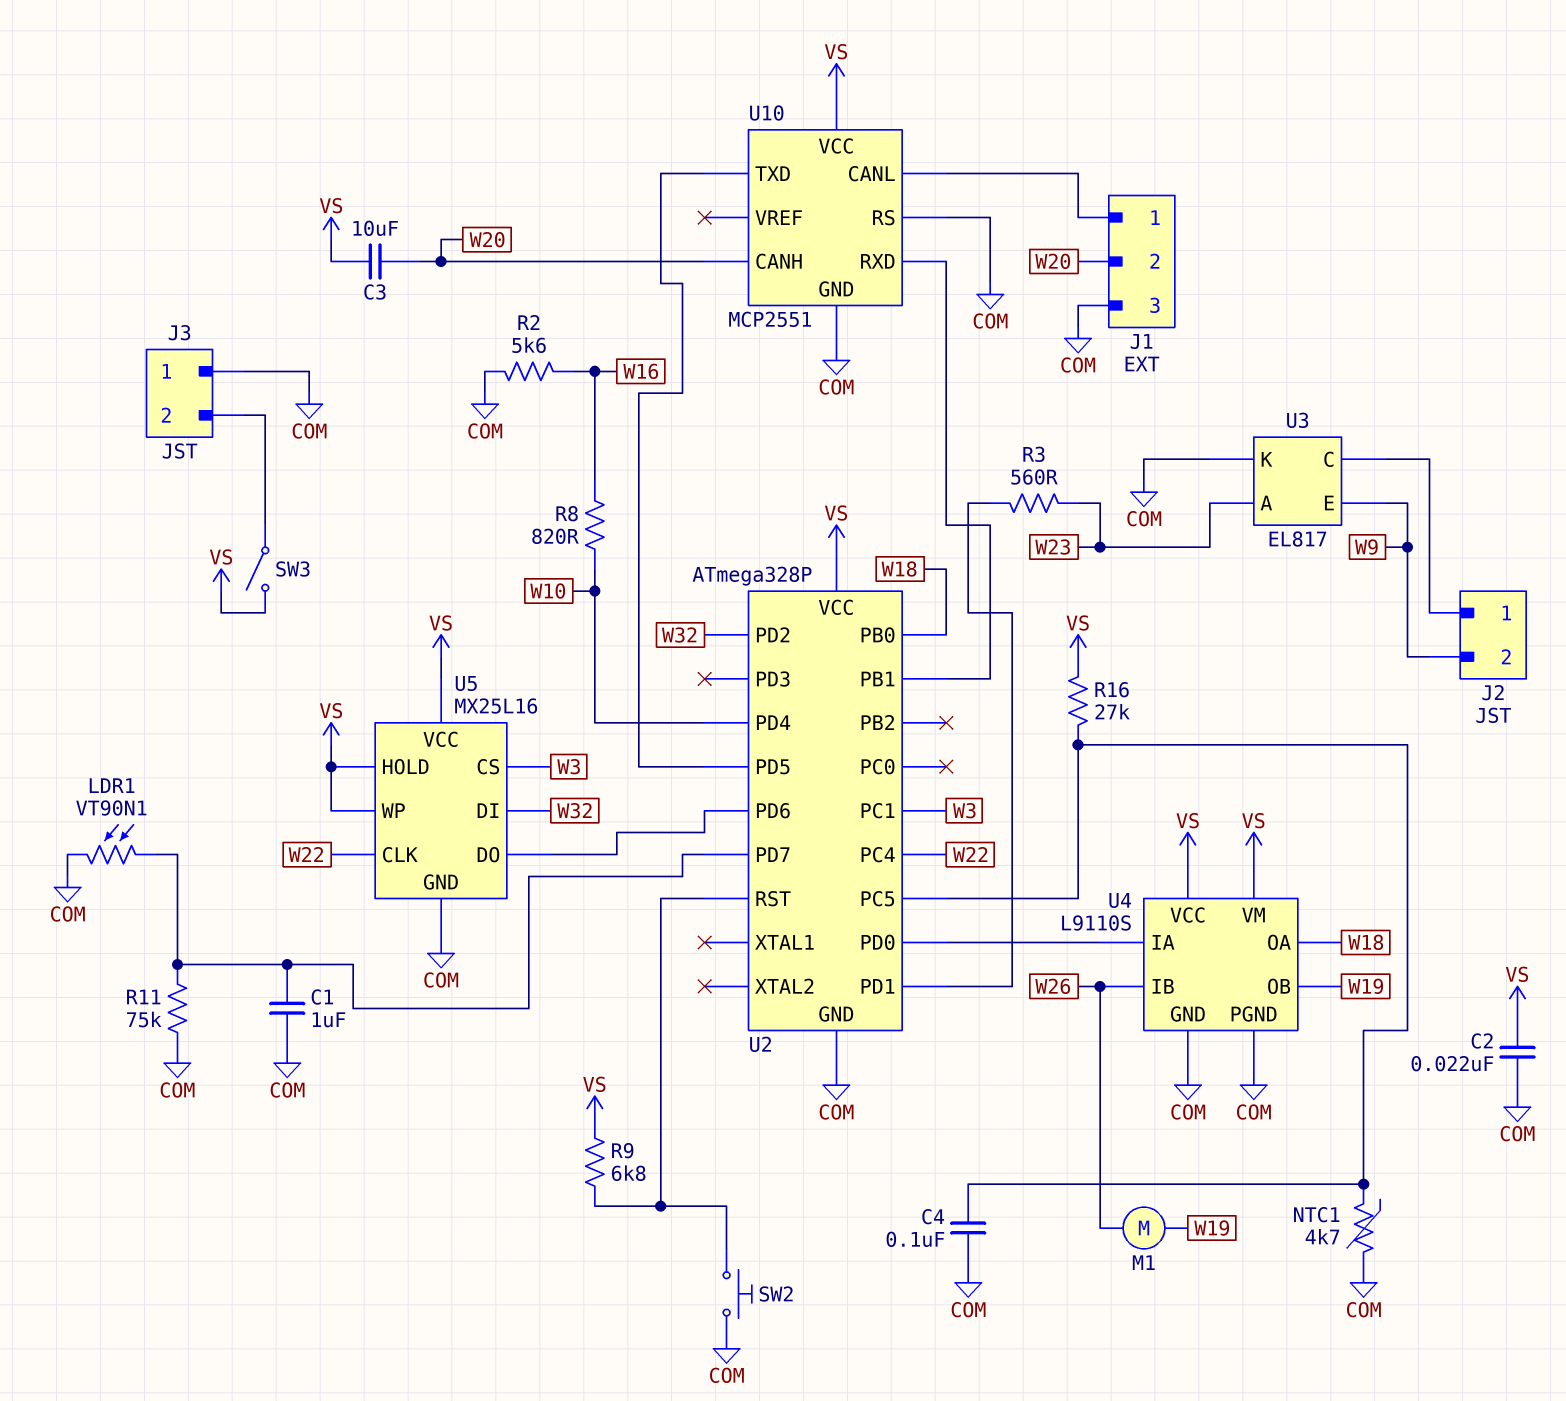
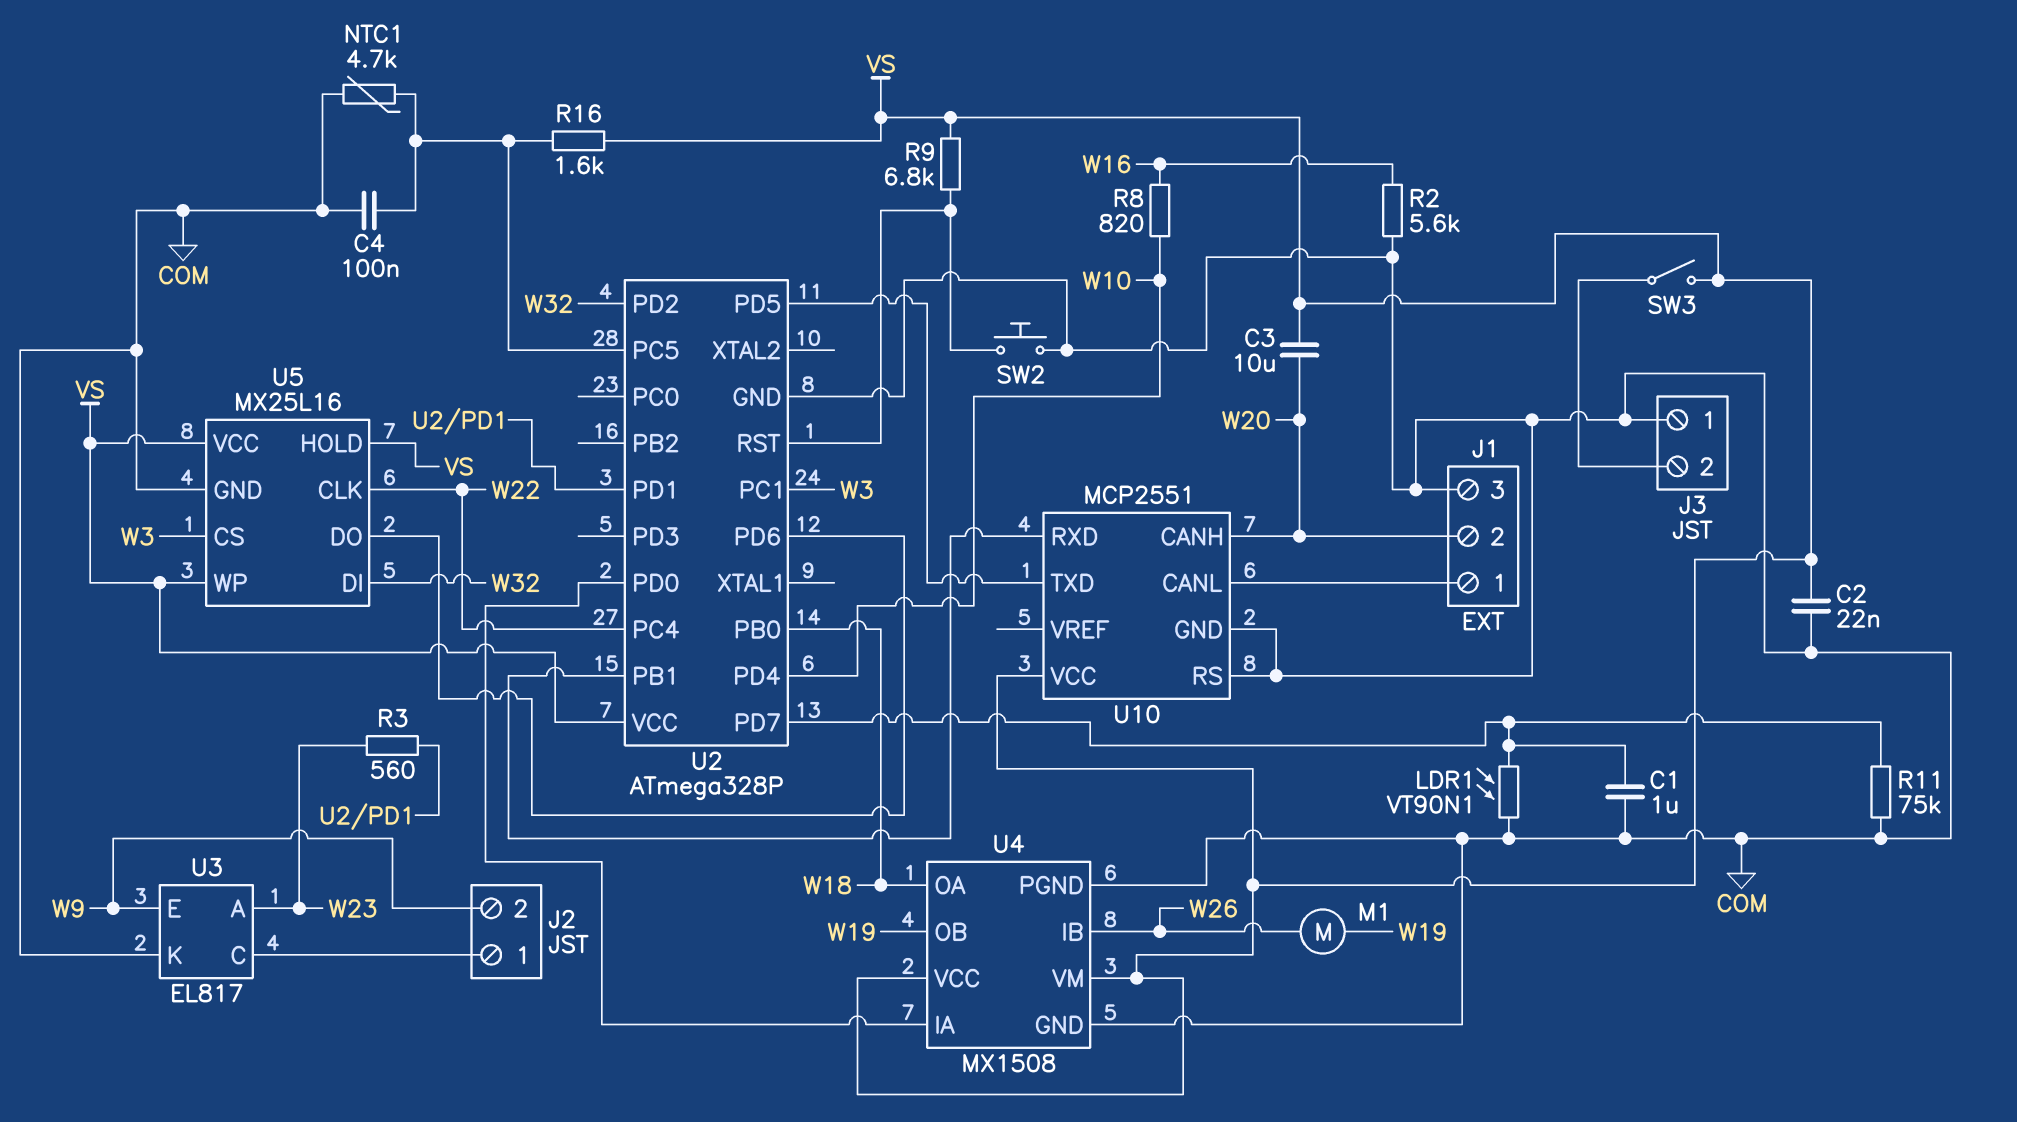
R16: 27k (U2/PC5, VS) -> 1.6k (U2/PC5, VS)
U4: L9110S -> MX1508

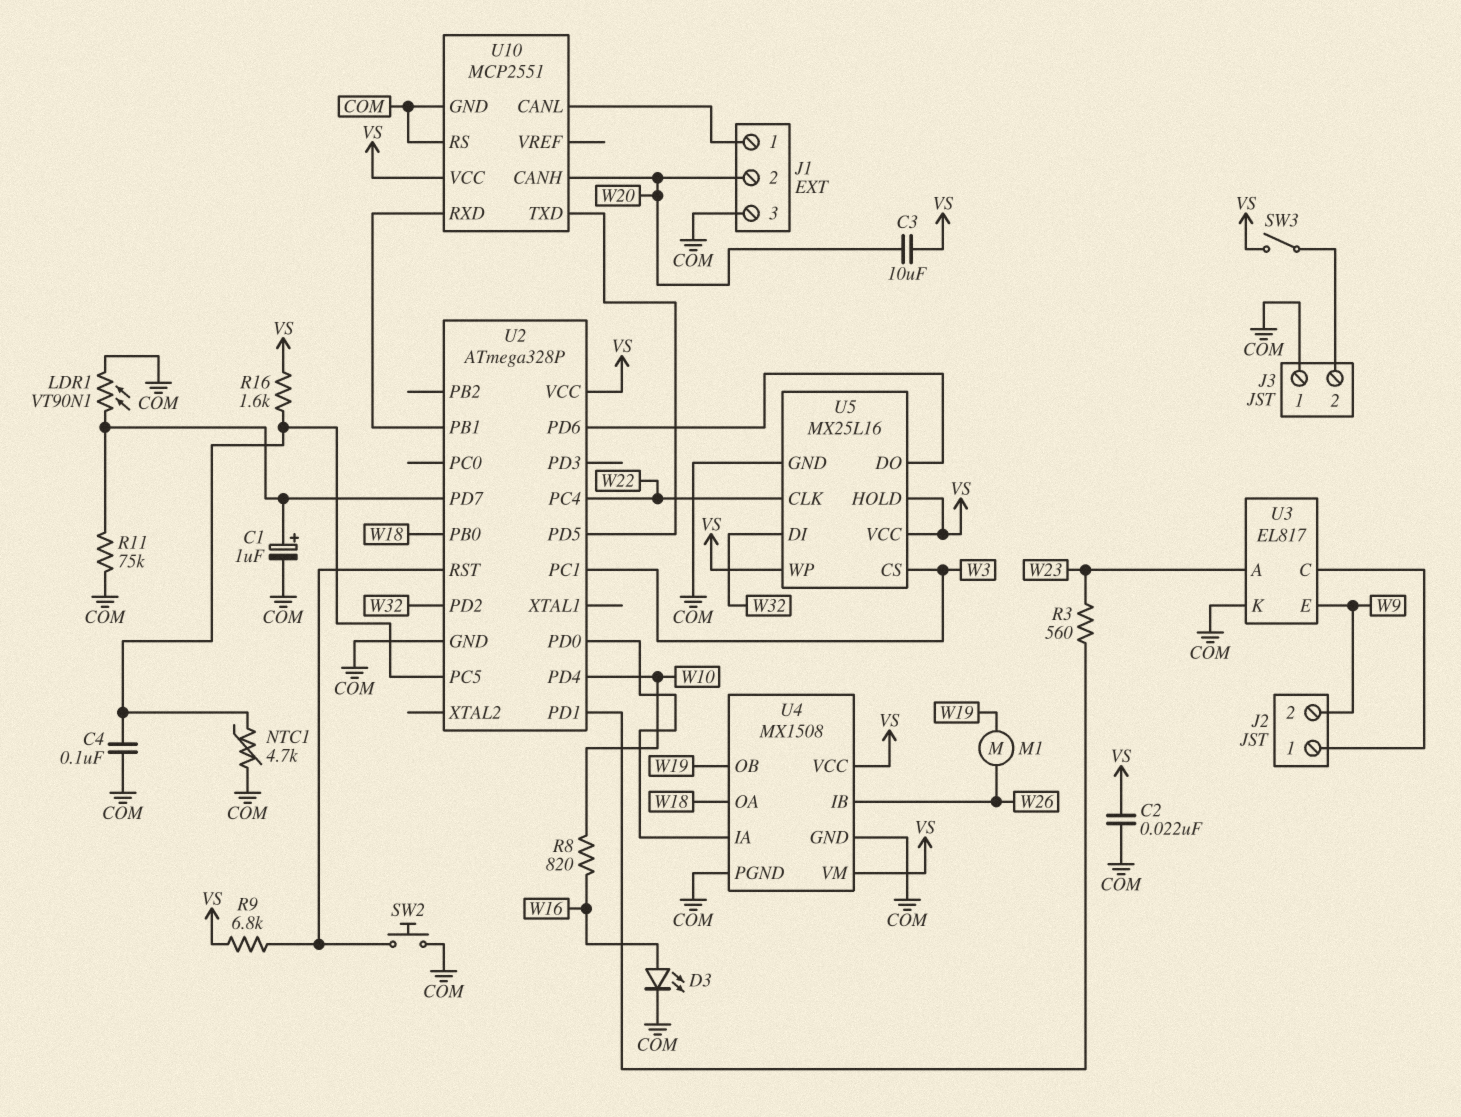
C1: 1uF (COM, U2/PD7) -> 1uF (plus U2/PD7, minus COM)
D3: none -> LED (A W16, K COM)
R2: 5.6k (COM, W16) -> none

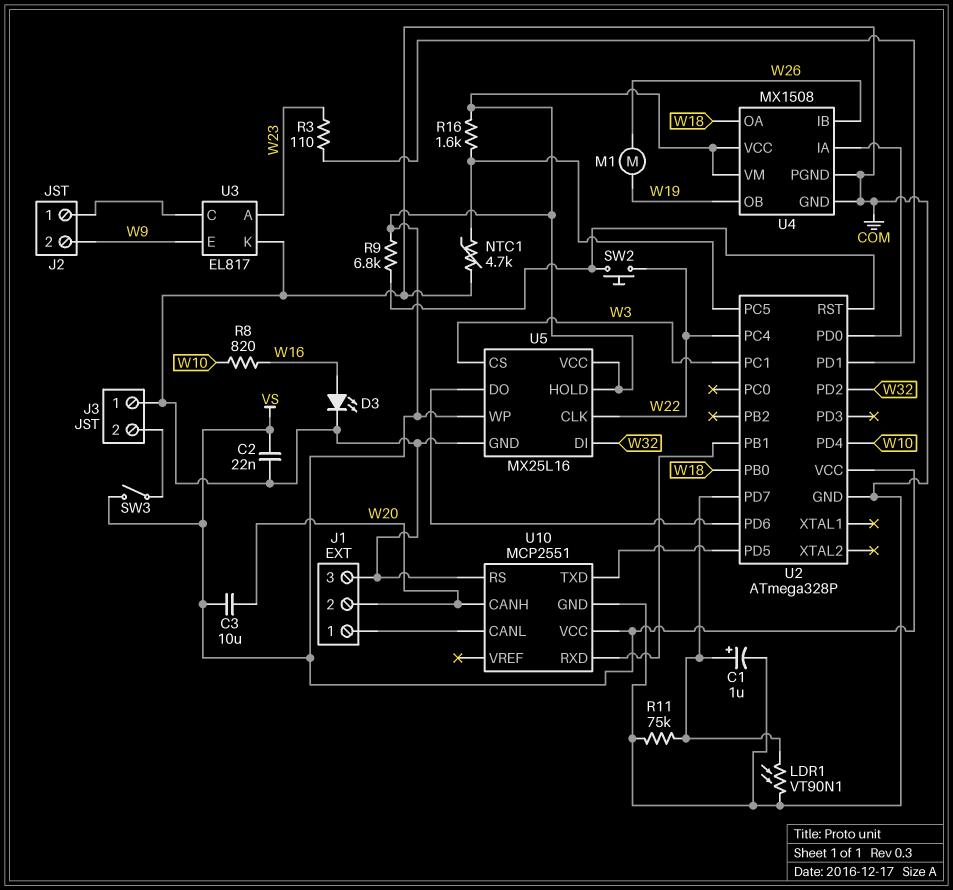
C4: 100nF (COM, U2/PC5) -> none
R3: 560 (U2/PD1, W23) -> 110 (U2/PD1, W23)
SW2: button (COM, U2/RST) -> button (U2/RST, W22)

